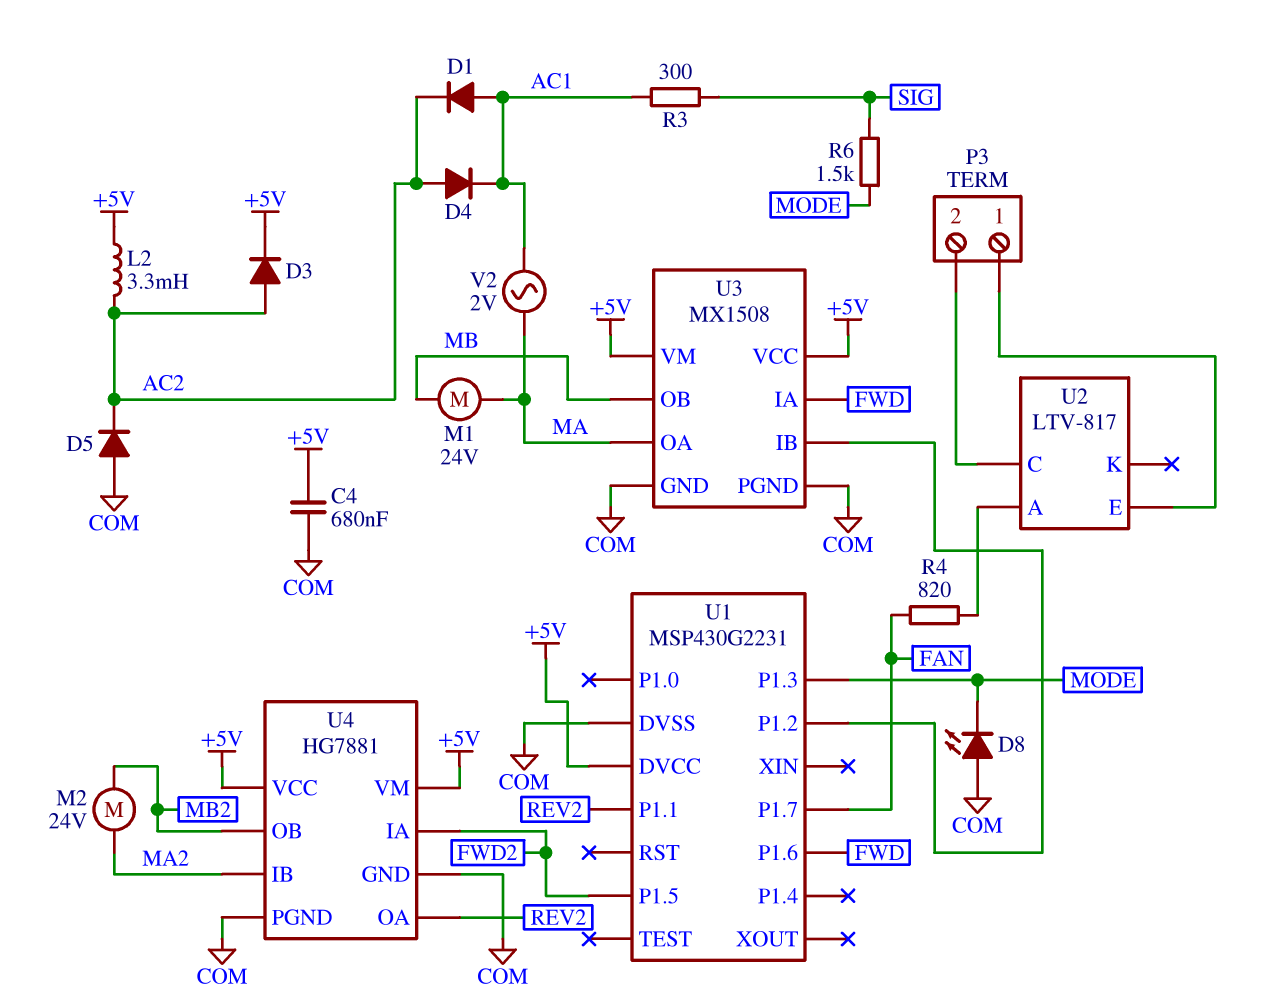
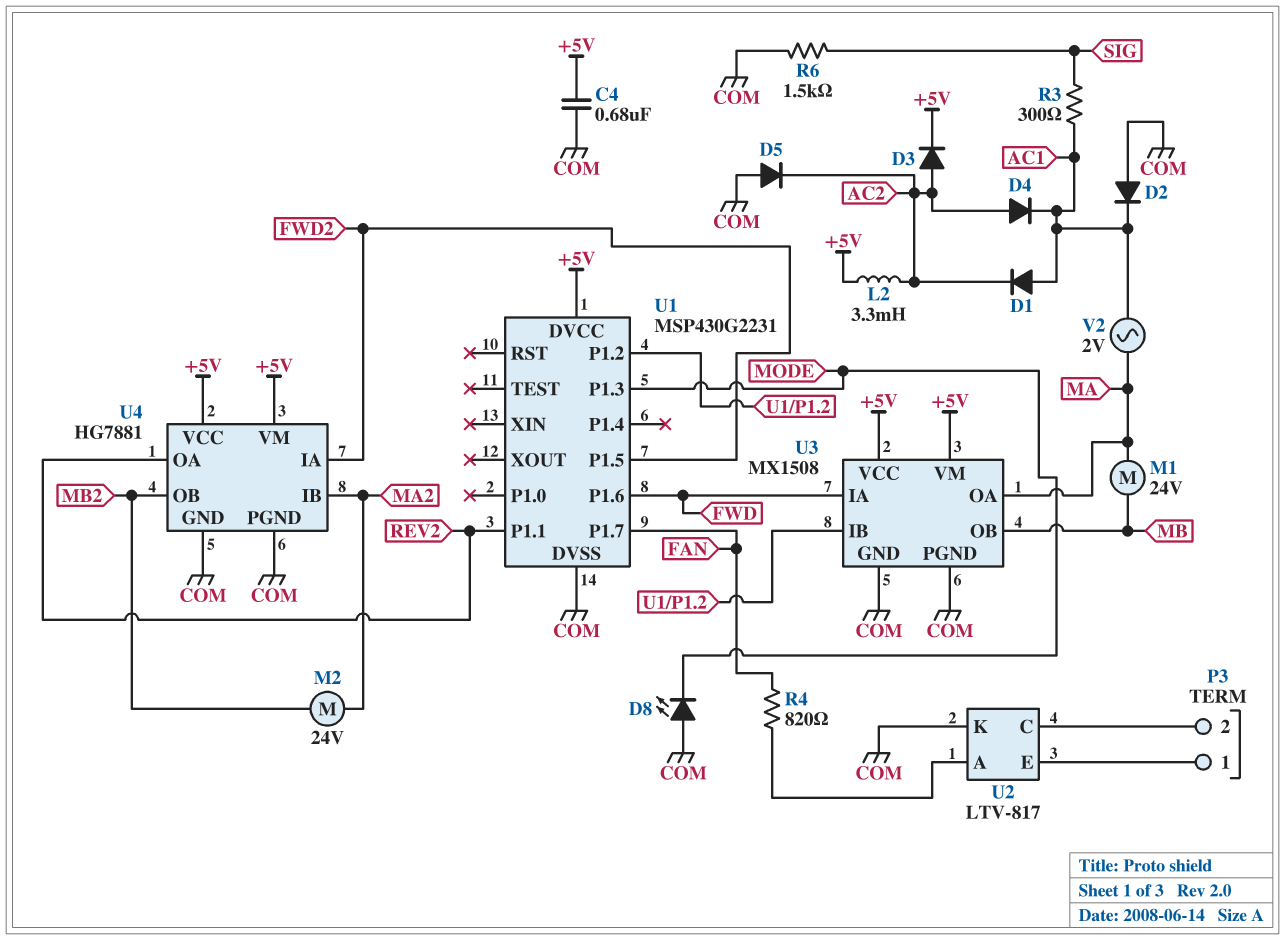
D2: none -> diode (A COM, K AC1)
R6: 1.5k (MODE, SIG) -> 1.5k (COM, SIG)
U2 pin K: none -> COM

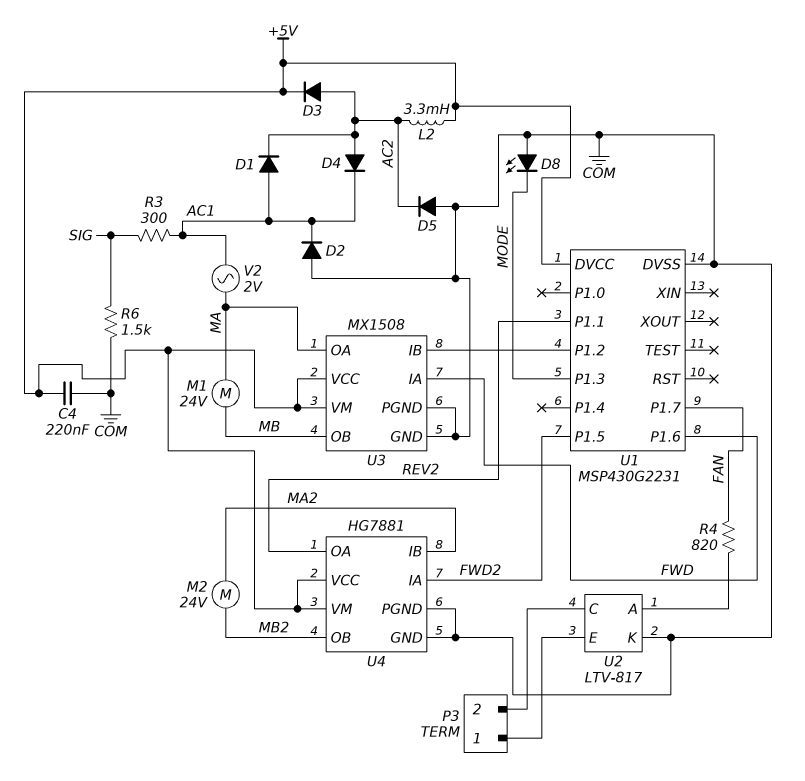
C4: 680nF (+5V, COM) -> 220nF (+5V, COM)

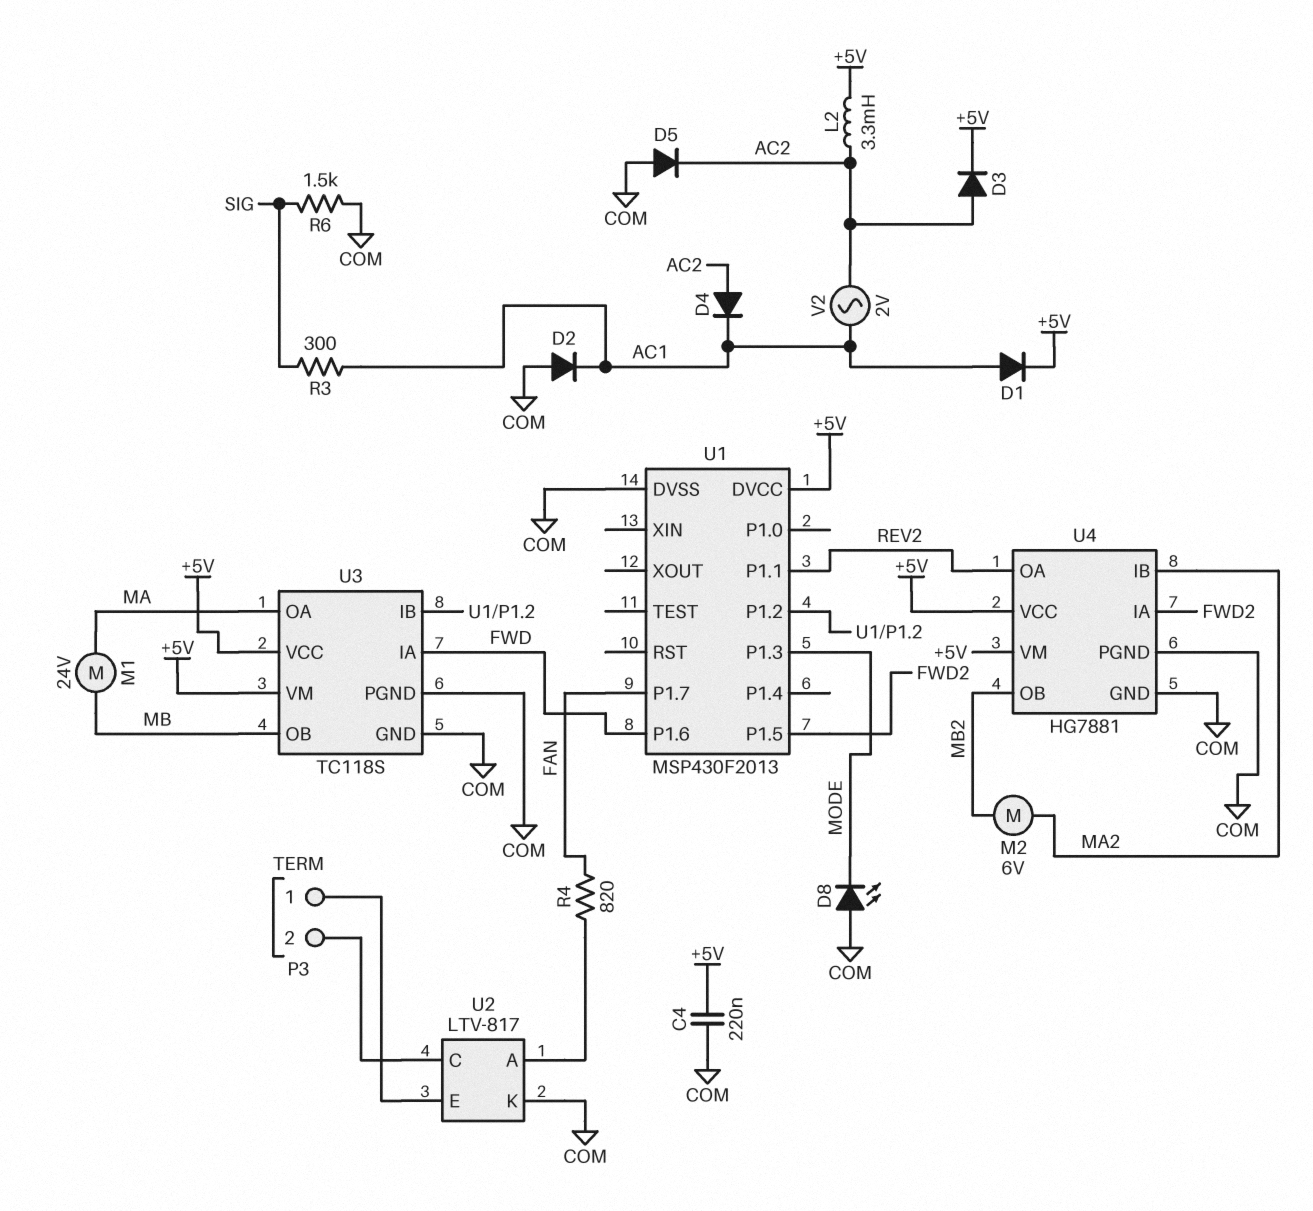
D1: diode (A AC1, K AC2) -> diode (A AC1, K +5V)
M2: motor 24V (MA2, MB2) -> motor 6V (MA2, MB2)
U1: MSP430G2231 -> MSP430F2013
U3: MX1508 -> TC118S
V2: AC 2V (AC1, MA) -> AC 2V (AC1, AC2)

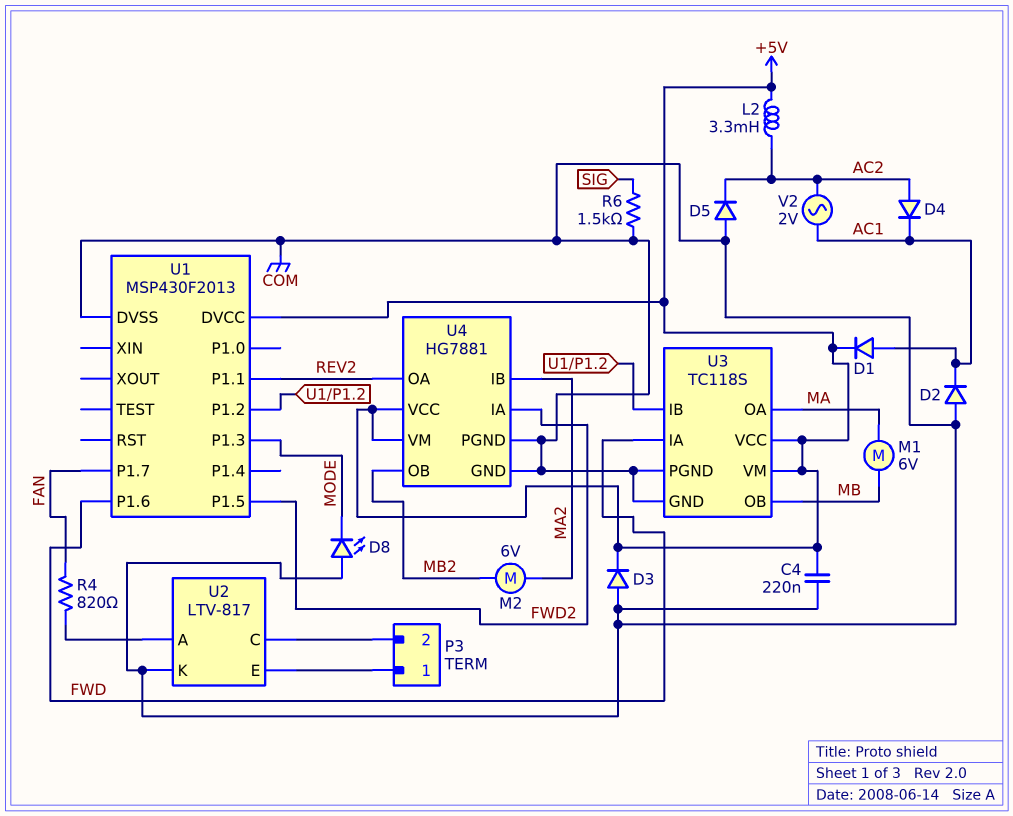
D3: diode (A AC2, K +5V) -> diode (A COM, K +5V)
M1: motor 24V (MA, MB) -> motor 6V (MA, MB)
R3: 300 (AC1, SIG) -> none

